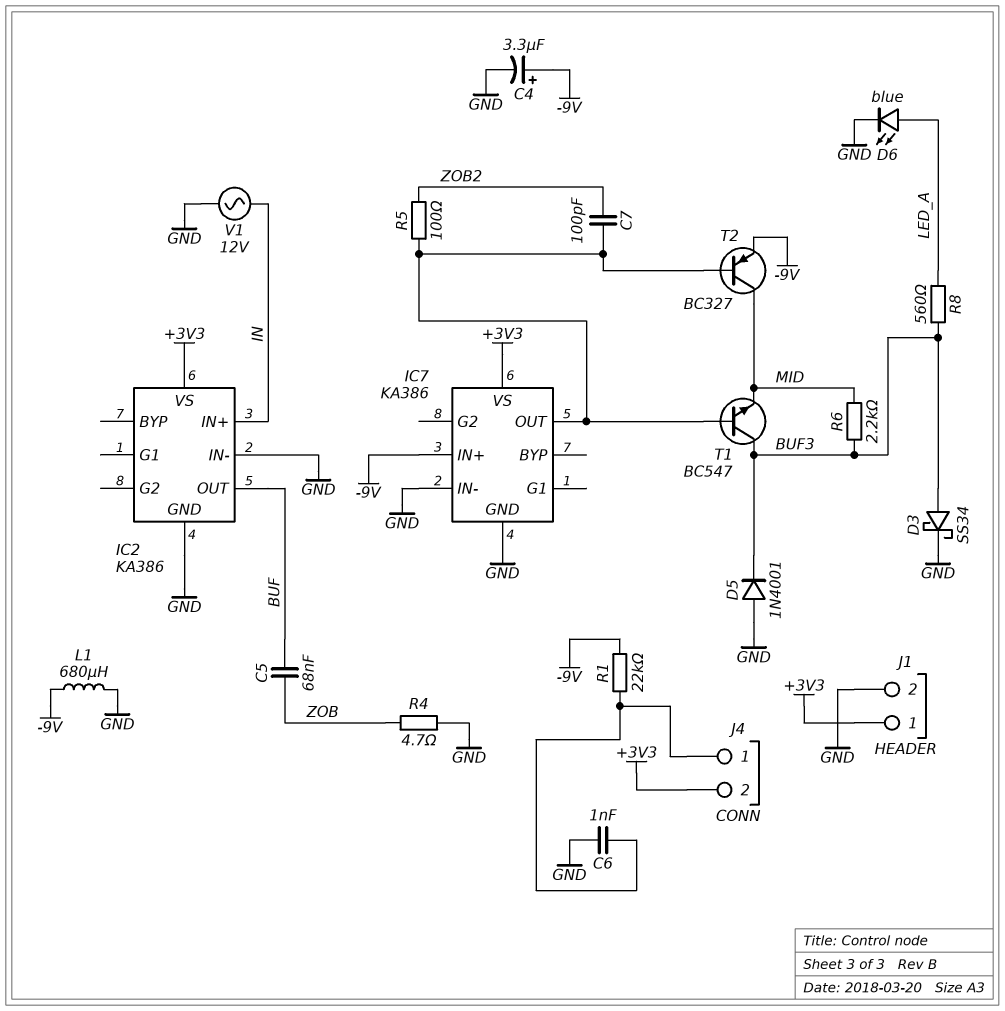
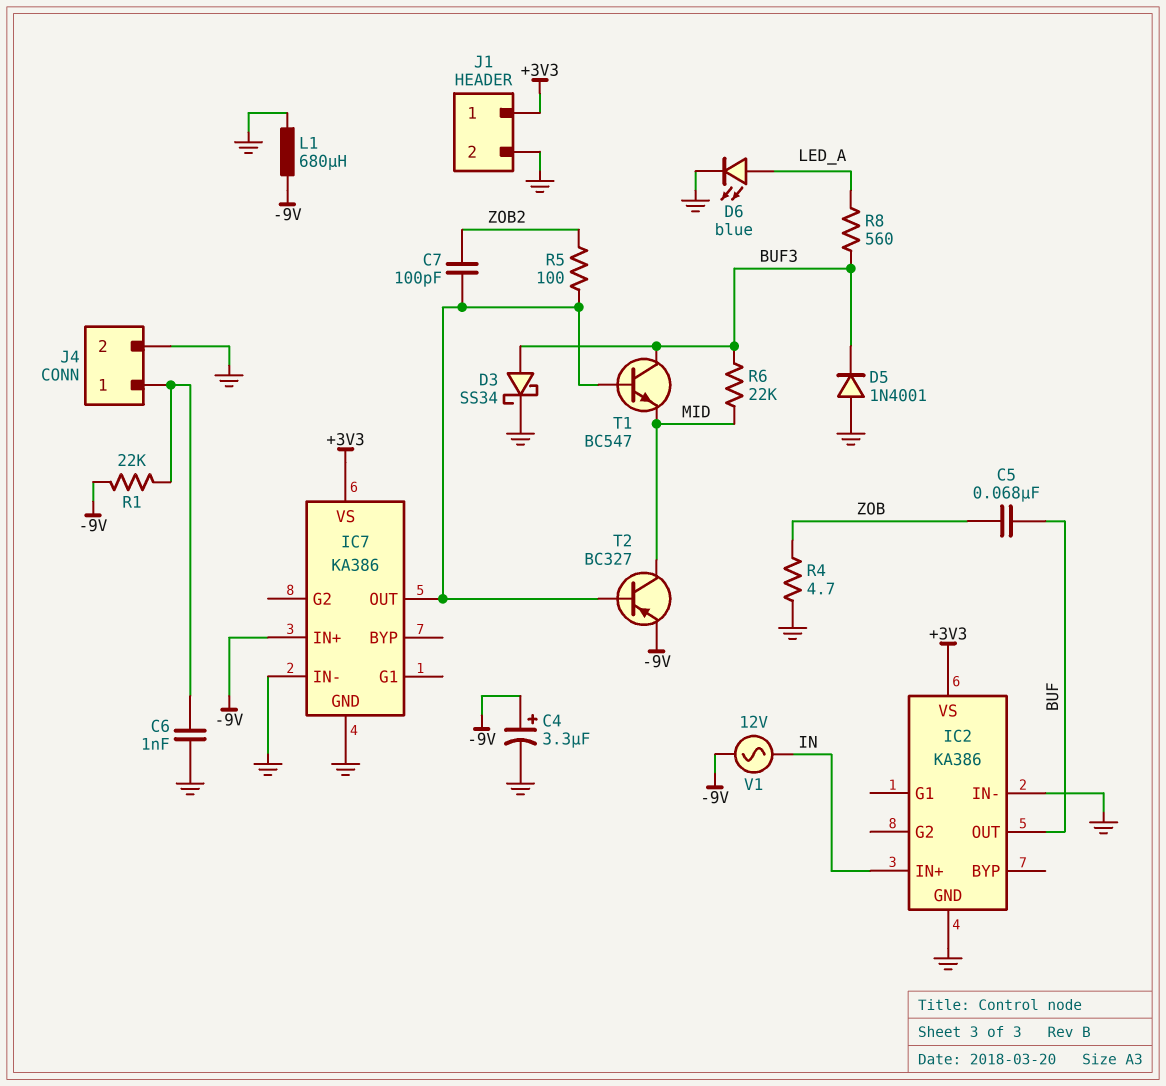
J4 pin 2: +3V3 -> GND
R6: 2.2k (BUF3, MID) -> 22k (BUF3, MID)
V1: AC 12V (GND, IN) -> AC 12V (-9V, IN)

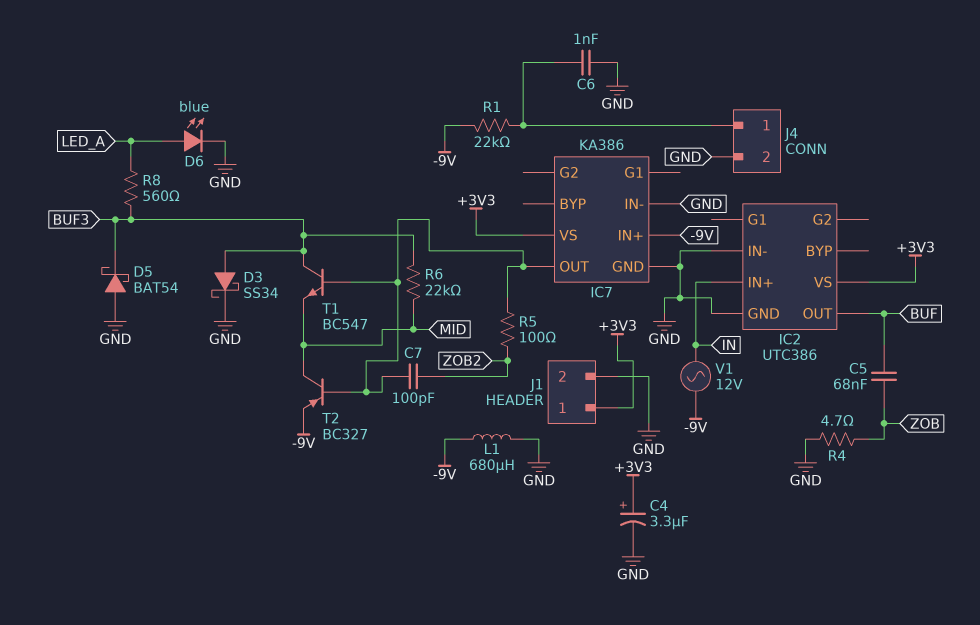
C4: 3.3uF (plus -9V, minus GND) -> 3.3uF (plus +3V3, minus GND)
D5: diode 1N4001 (A GND, K BUF3) -> schottky BAT54 (A GND, K BUF3)
IC2: KA386 -> UTC386

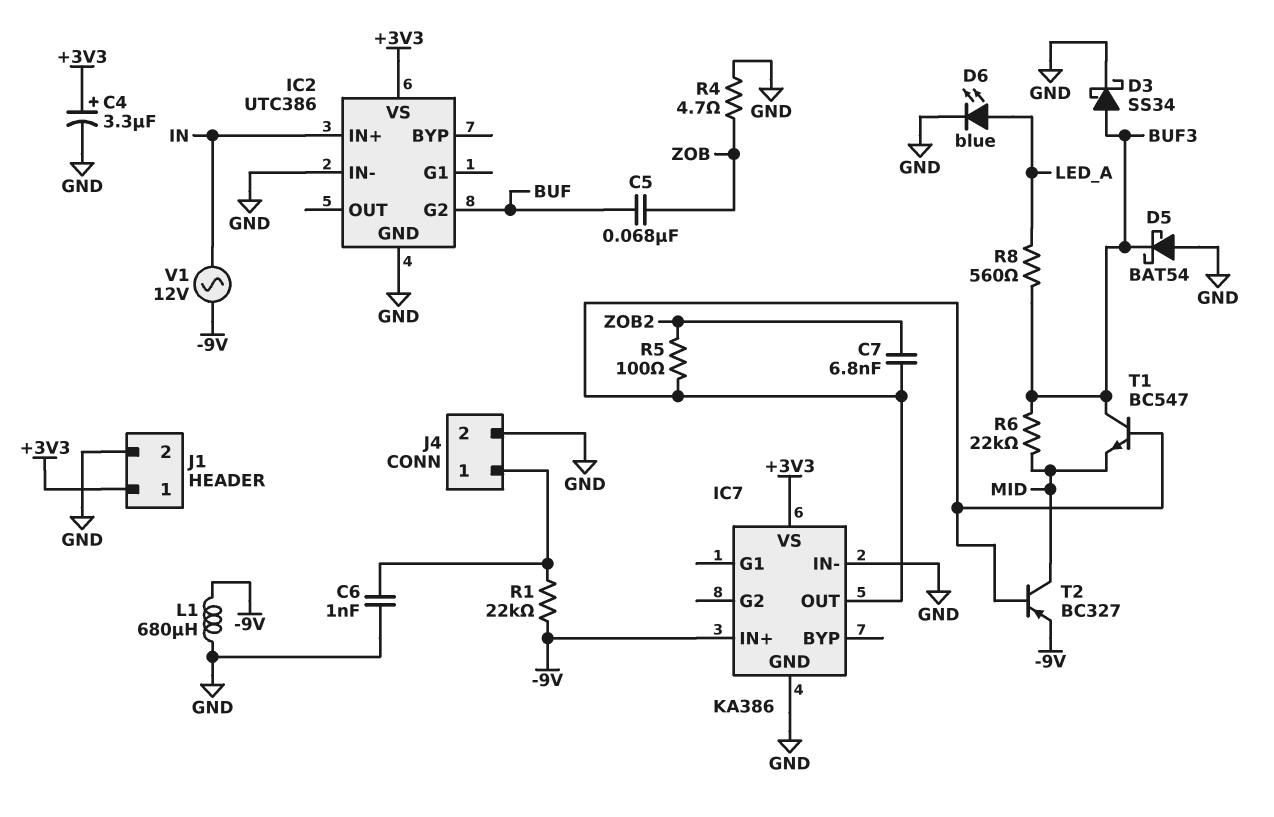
C7: 100pF (IC7/OUT, ZOB2) -> 6.8nF (IC7/OUT, ZOB2)
IC2 pin G2: none -> BUF
IC2 pin OUT: BUF -> none

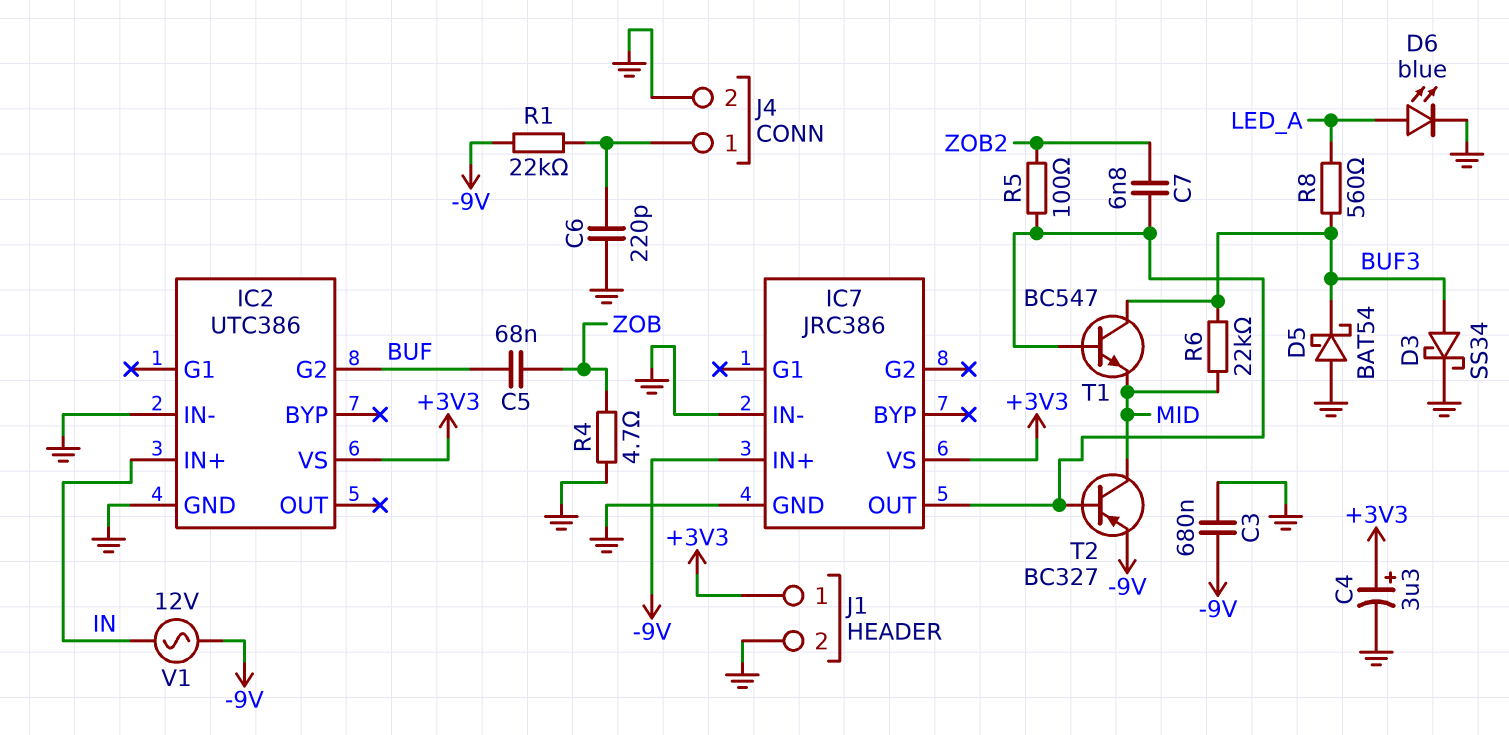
C3: none -> 680nF (-9V, GND)
C6: 1nF (GND, J4/1) -> 220pF (GND, J4/1)
IC7: KA386 -> JRC386
L1: 680uH (-9V, GND) -> none

